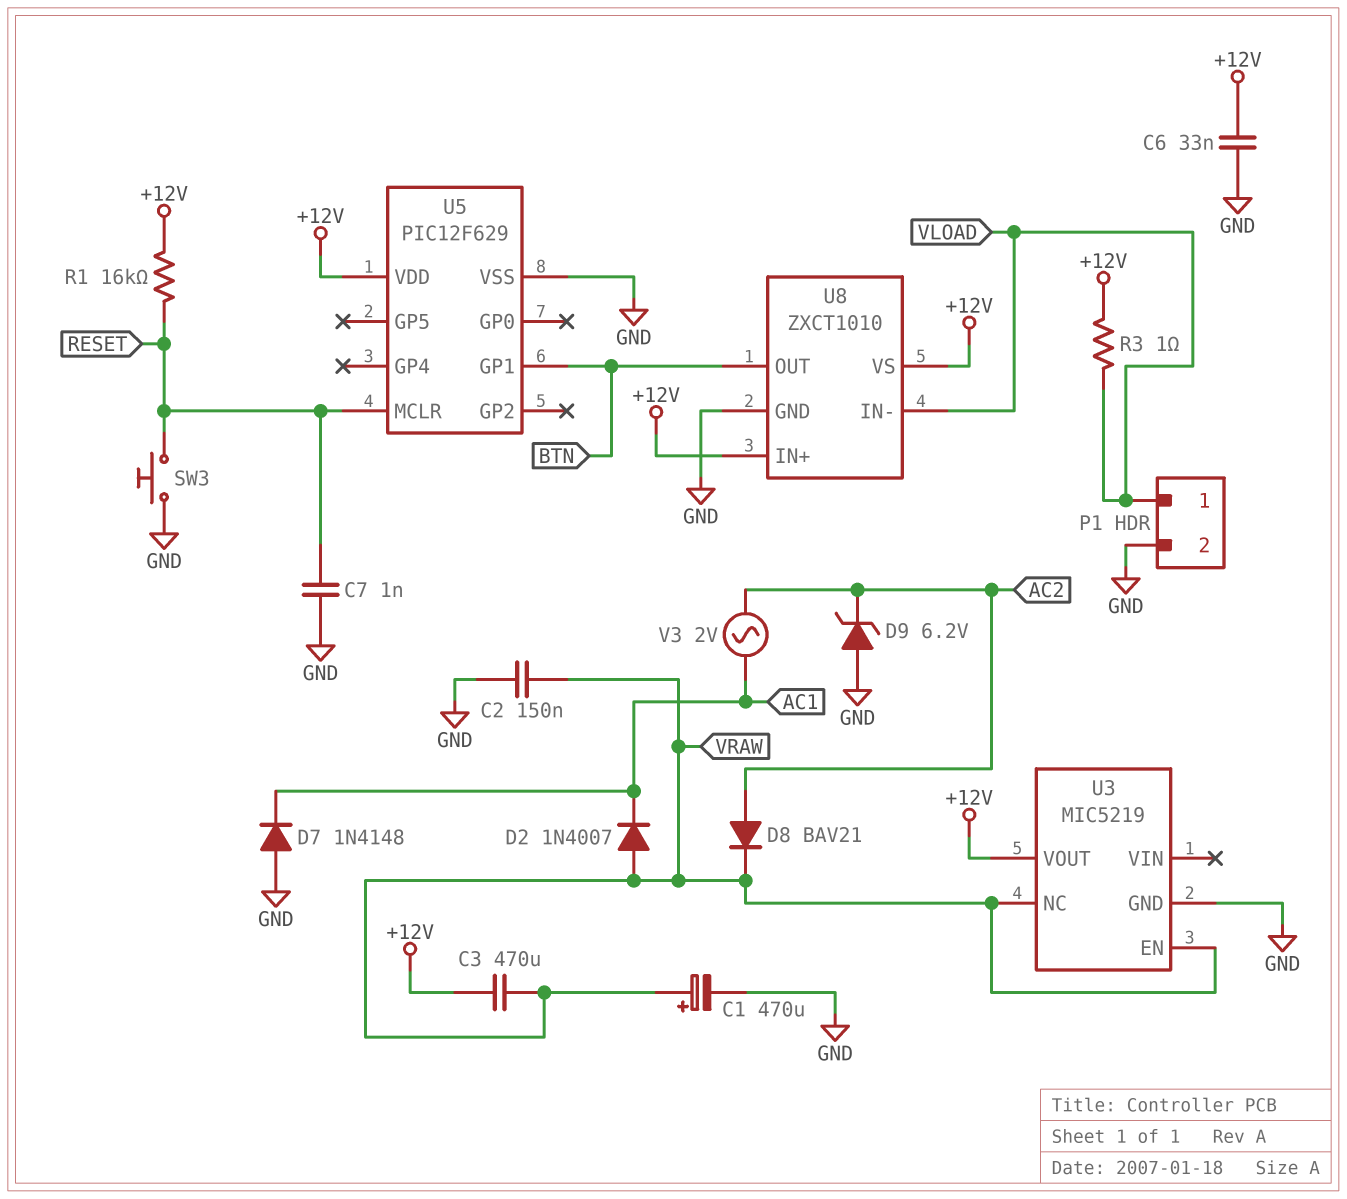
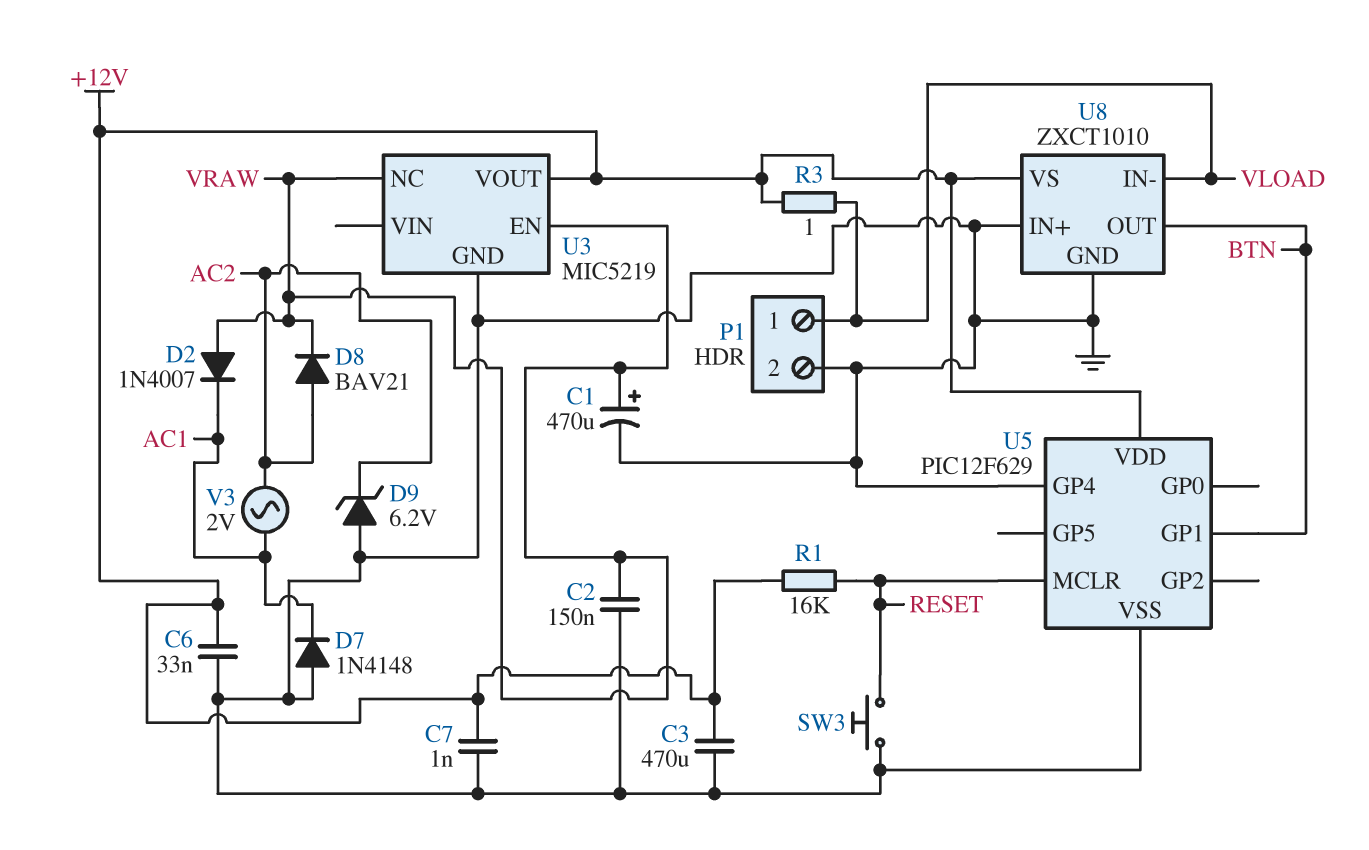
C3: 470uF (+12V, VRAW) -> 470uF (+12V, GND)
C7: 1nF (GND, RESET) -> 1nF (+12V, GND)
U5 pin GP4: none -> GND
U8 pin IN+: +12V -> GND

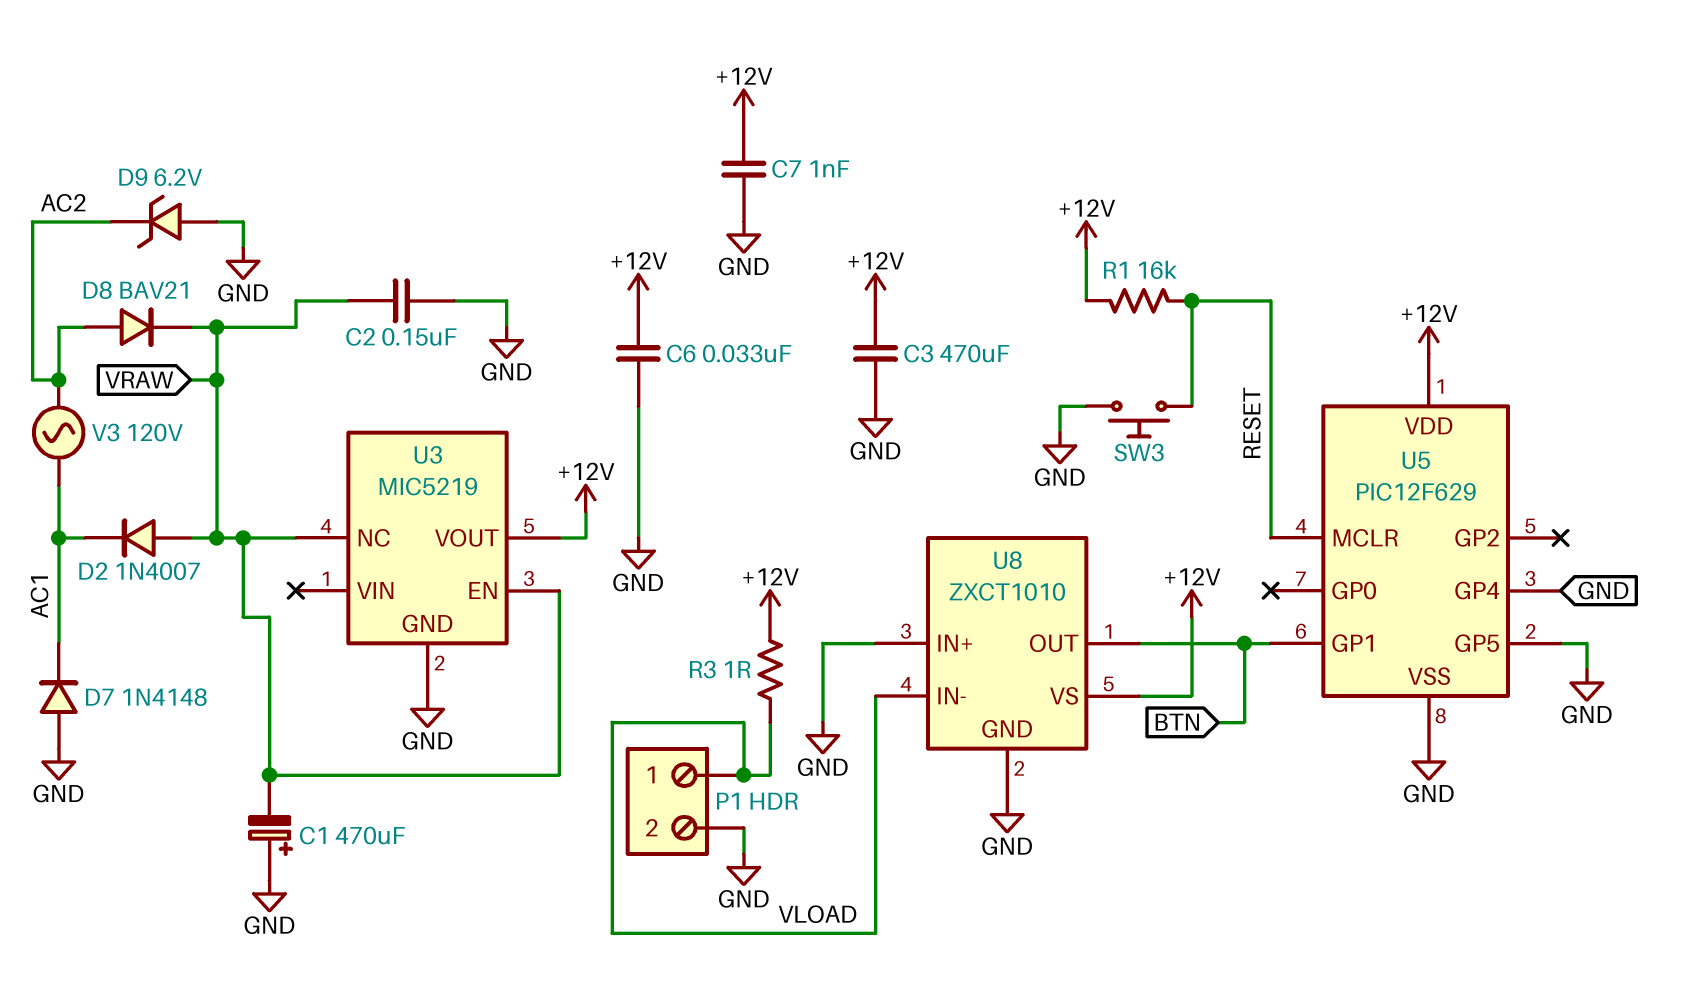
C1: 470uF (plus VRAW, minus GND) -> 470uF (plus GND, minus VRAW)
U5 pin GP5: none -> GND
V3: AC 2V (AC1, AC2) -> AC 120V (AC1, AC2)

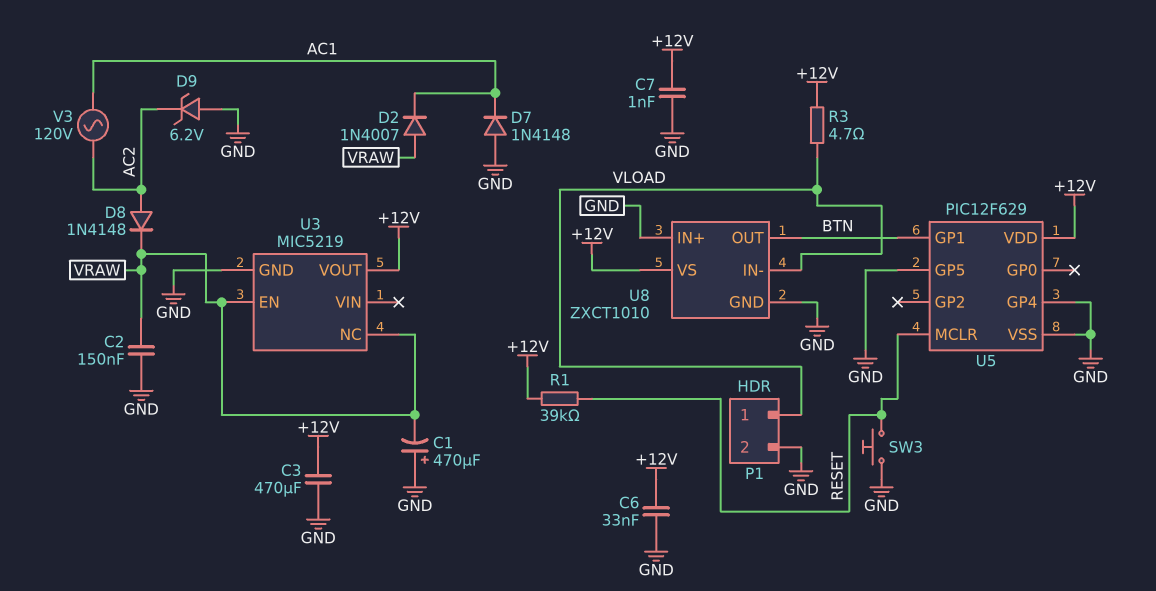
D8: diode BAV21 (A AC2, K VRAW) -> diode 1N4148 (A AC2, K VRAW)
R1: 16k (+12V, RESET) -> 39k (+12V, RESET)
R3: 1 (+12V, VLOAD) -> 4.7 (+12V, VLOAD)

